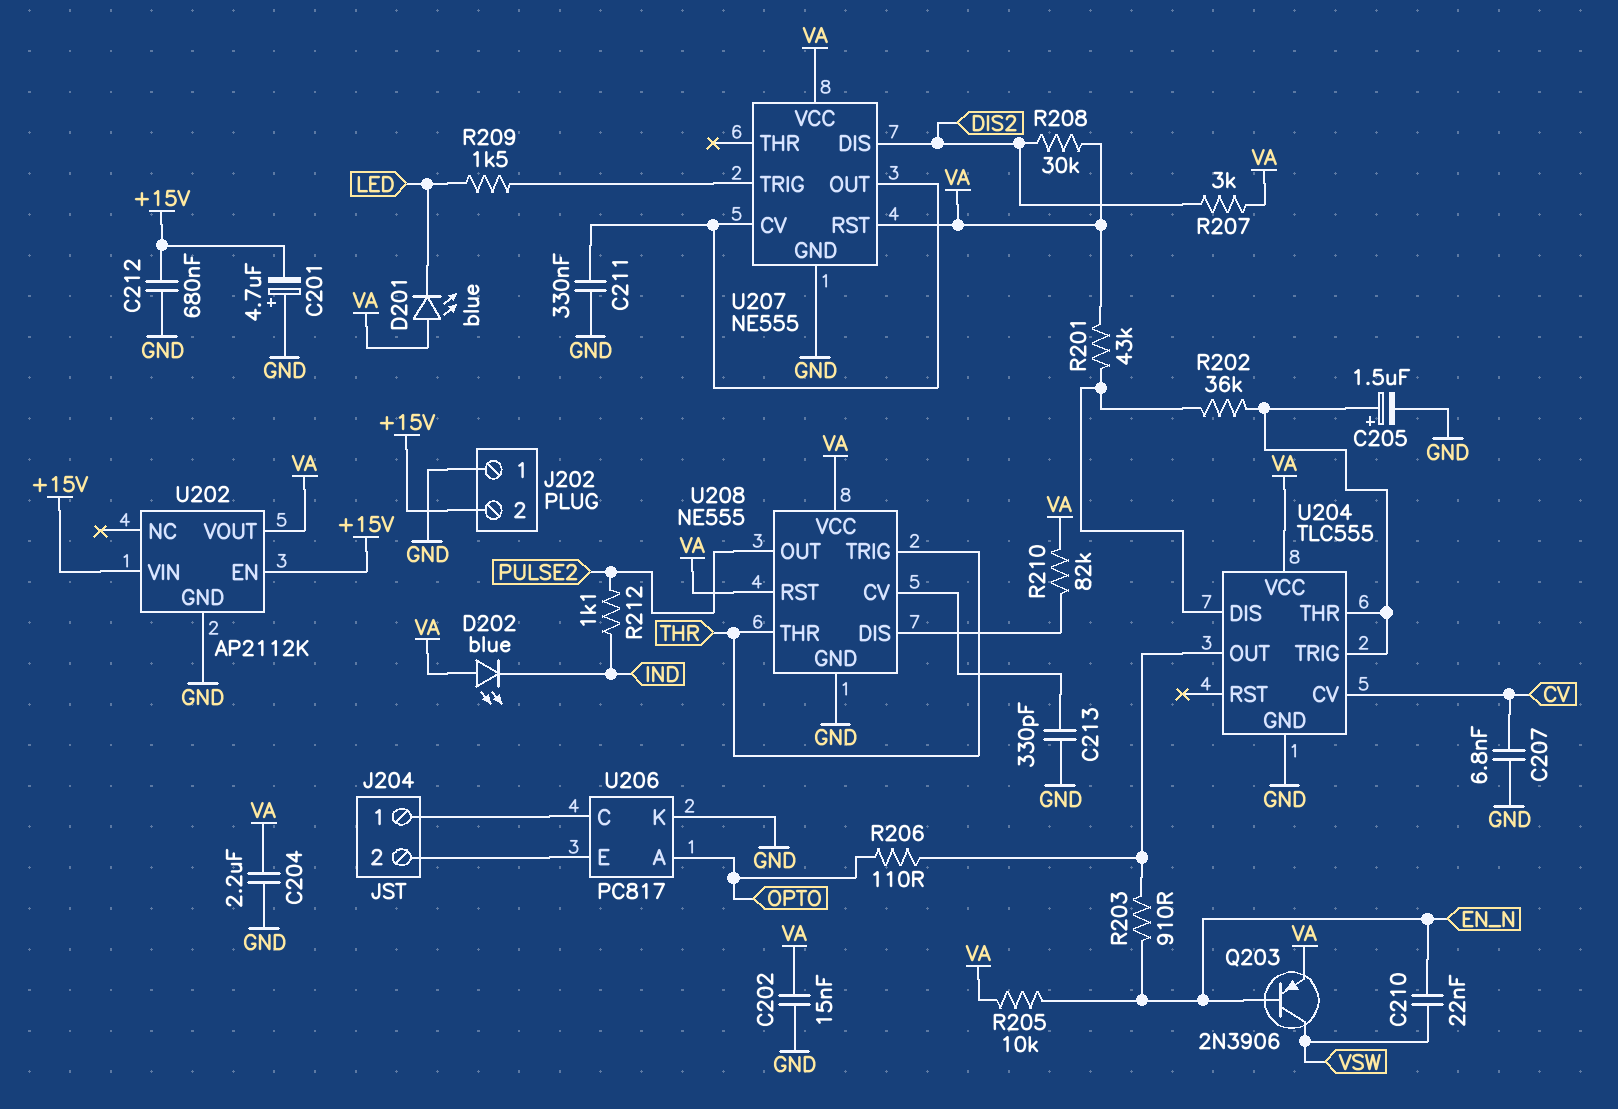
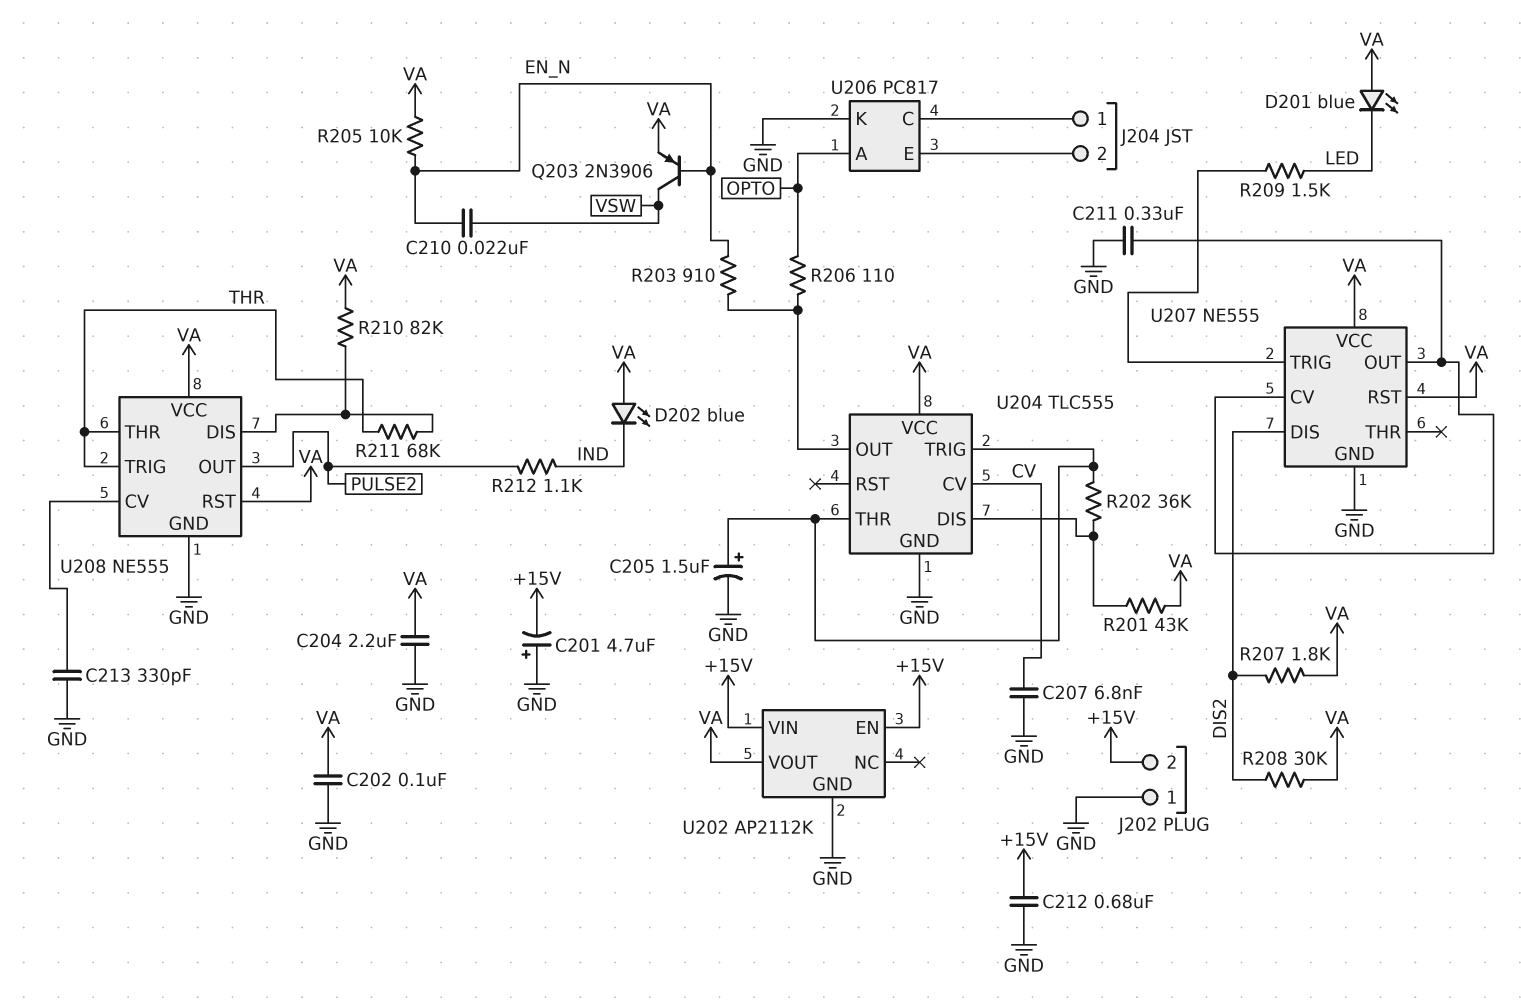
C202: 15nF (GND, VA) -> 100nF (GND, VA)
R207: 3k (DIS2, VA) -> 1.8k (DIS2, VA)
R211: none -> 68k (THR, U208/DIS)

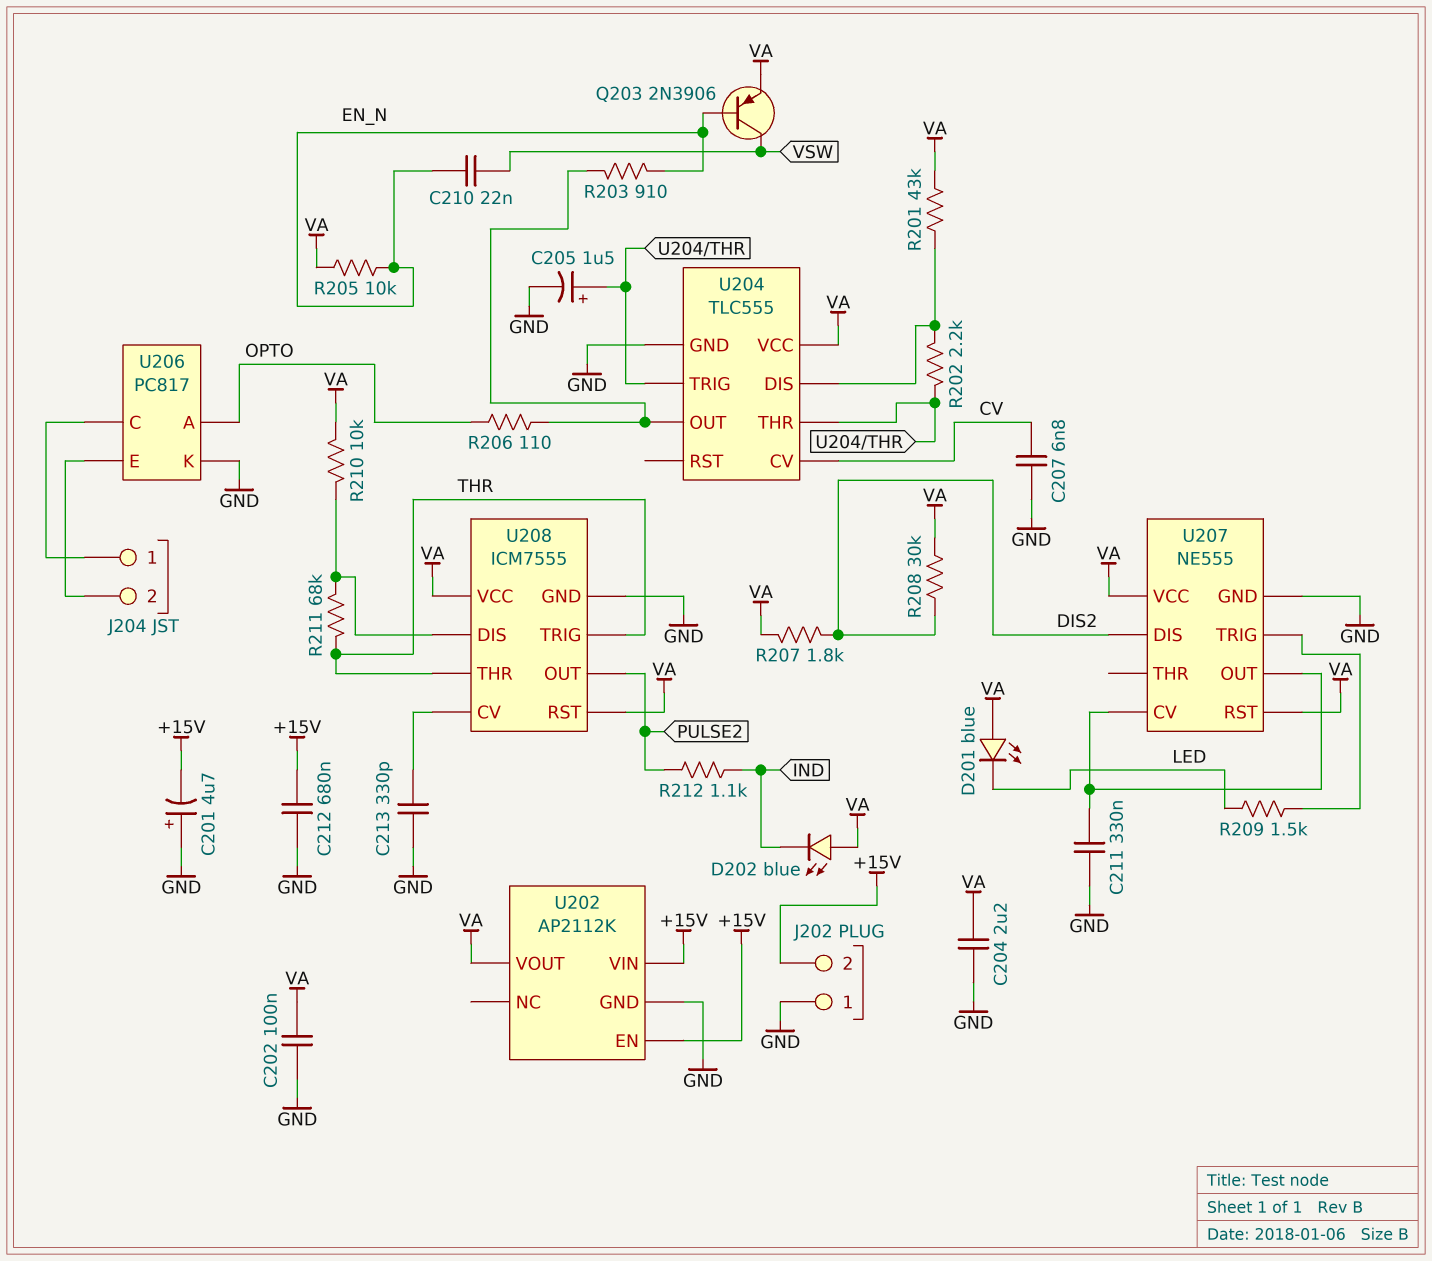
R202: 36k (U204/DIS, U204/THR) -> 2.2k (U204/DIS, U204/THR)
R210: 82k (U208/DIS, VA) -> 10k (U208/DIS, VA)
U208: NE555 -> ICM7555

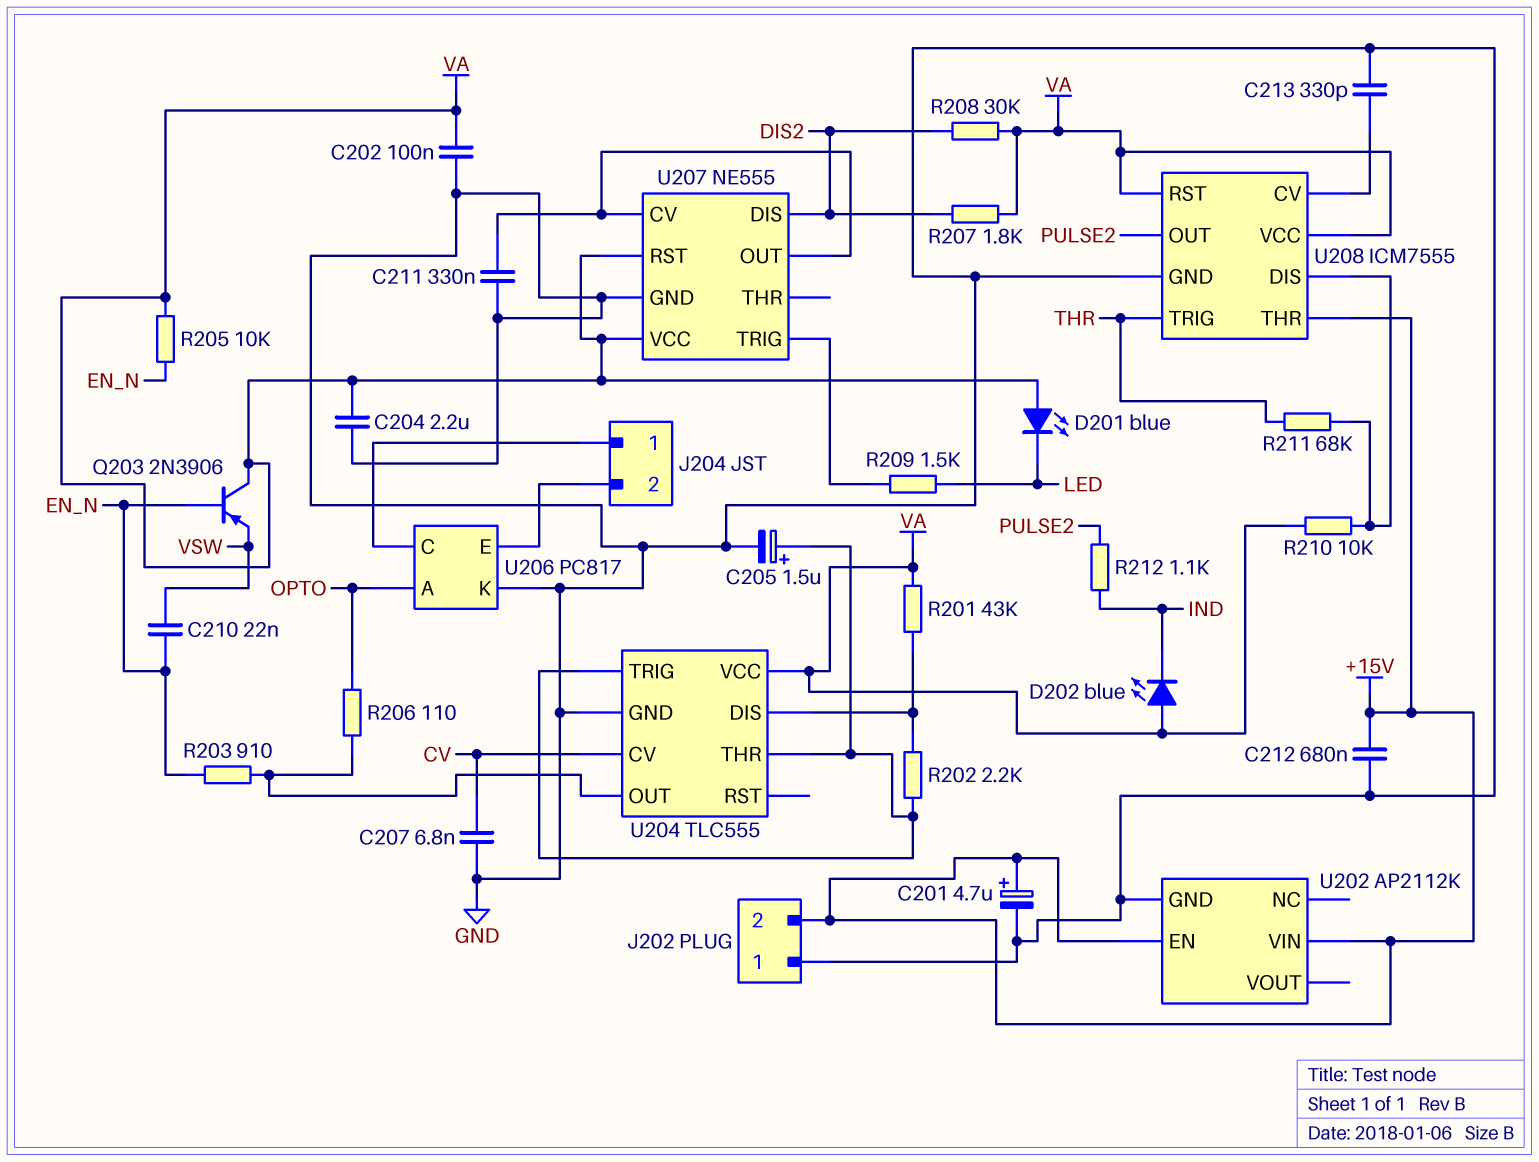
C201: 4.7uF (plus GND, minus +15V) -> 4.7uF (plus +15V, minus GND)
Q203: PNP 2N3906 (B EN_N, C VSW, E VA) -> PNP 2N3906 (B EN_N, C VA, E VSW)
U202 pin VOUT: VA -> none
U208 pin THR: THR -> +15V

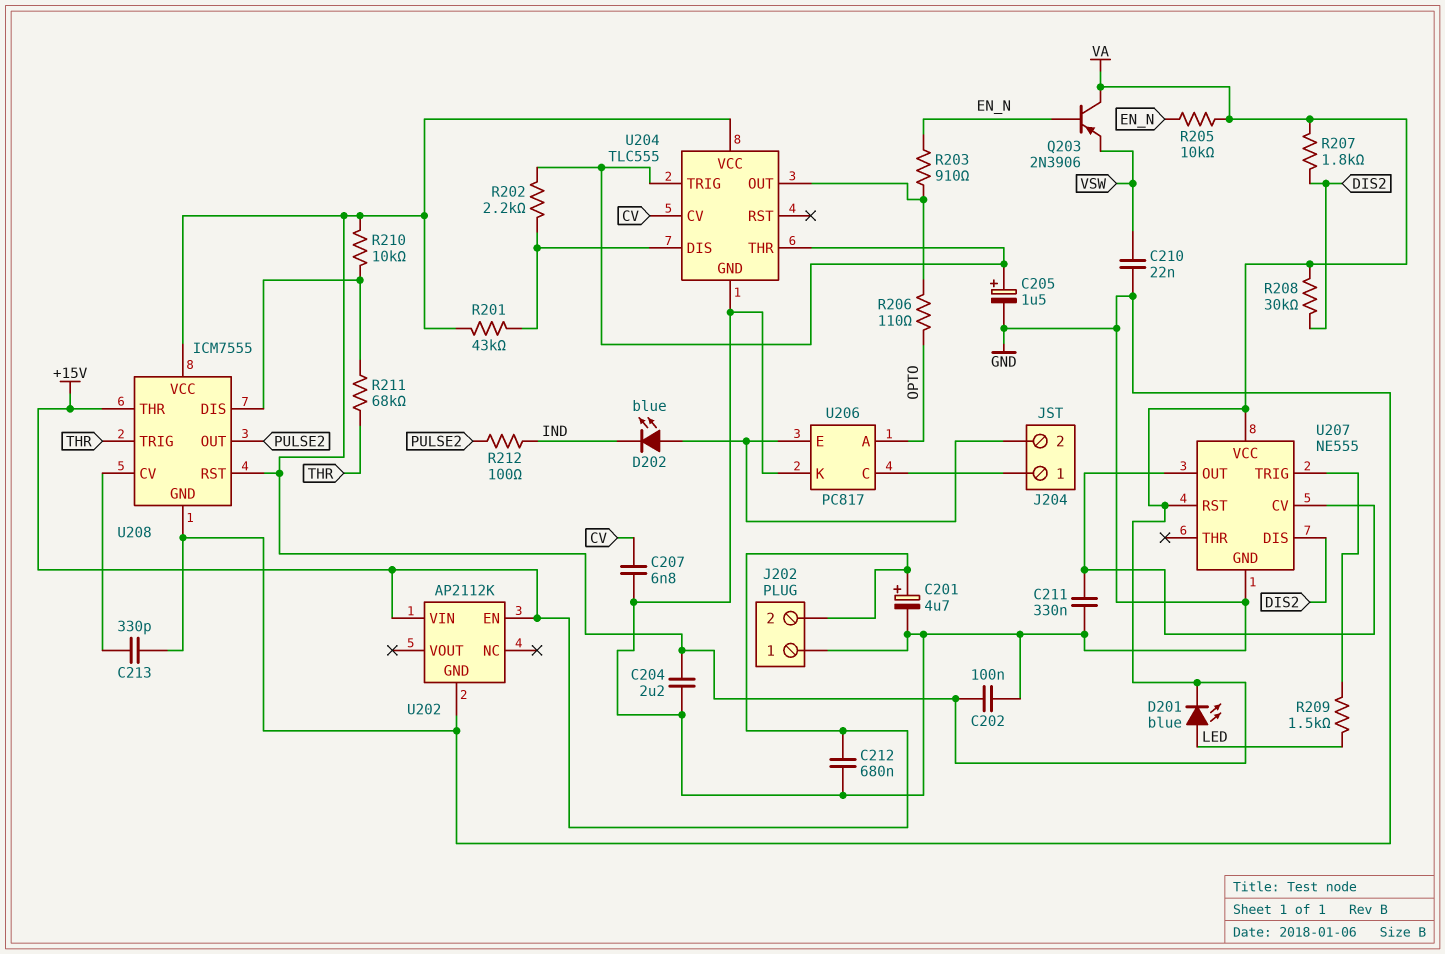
C210: 22nF (EN_N, VSW) -> 22nF (GND, VSW)
D201: LED blue (A VA, K LED) -> LED blue (A LED, K VA)
D202: LED blue (A VA, K IND) -> LED blue (A J204/2, K IND)
R212: 1.1k (IND, PULSE2) -> 100 (IND, PULSE2)

